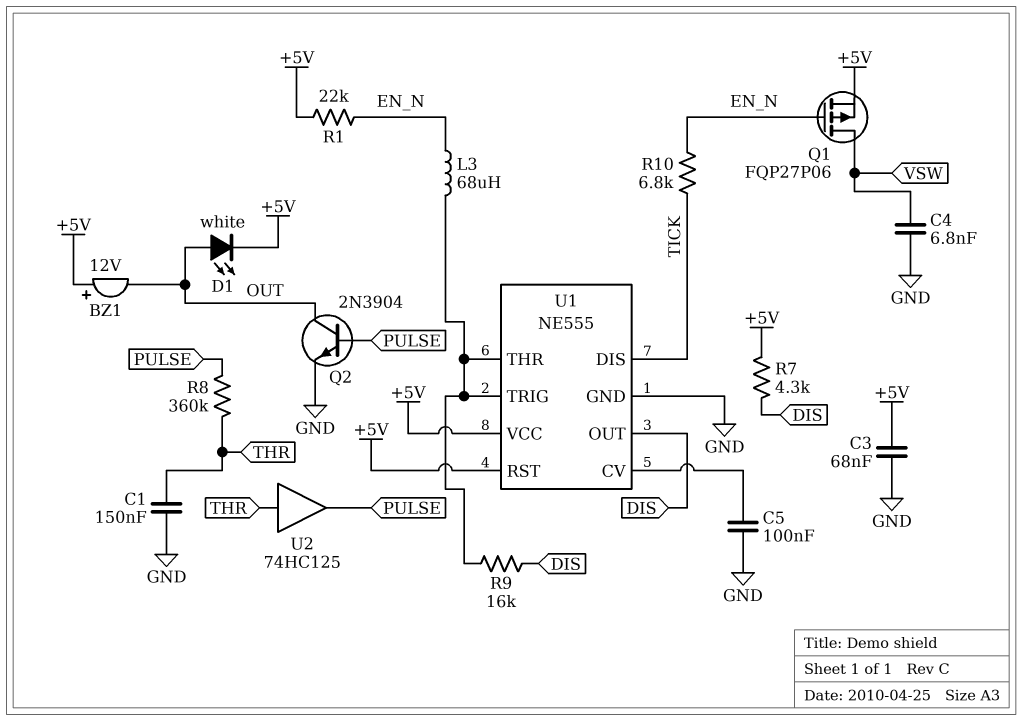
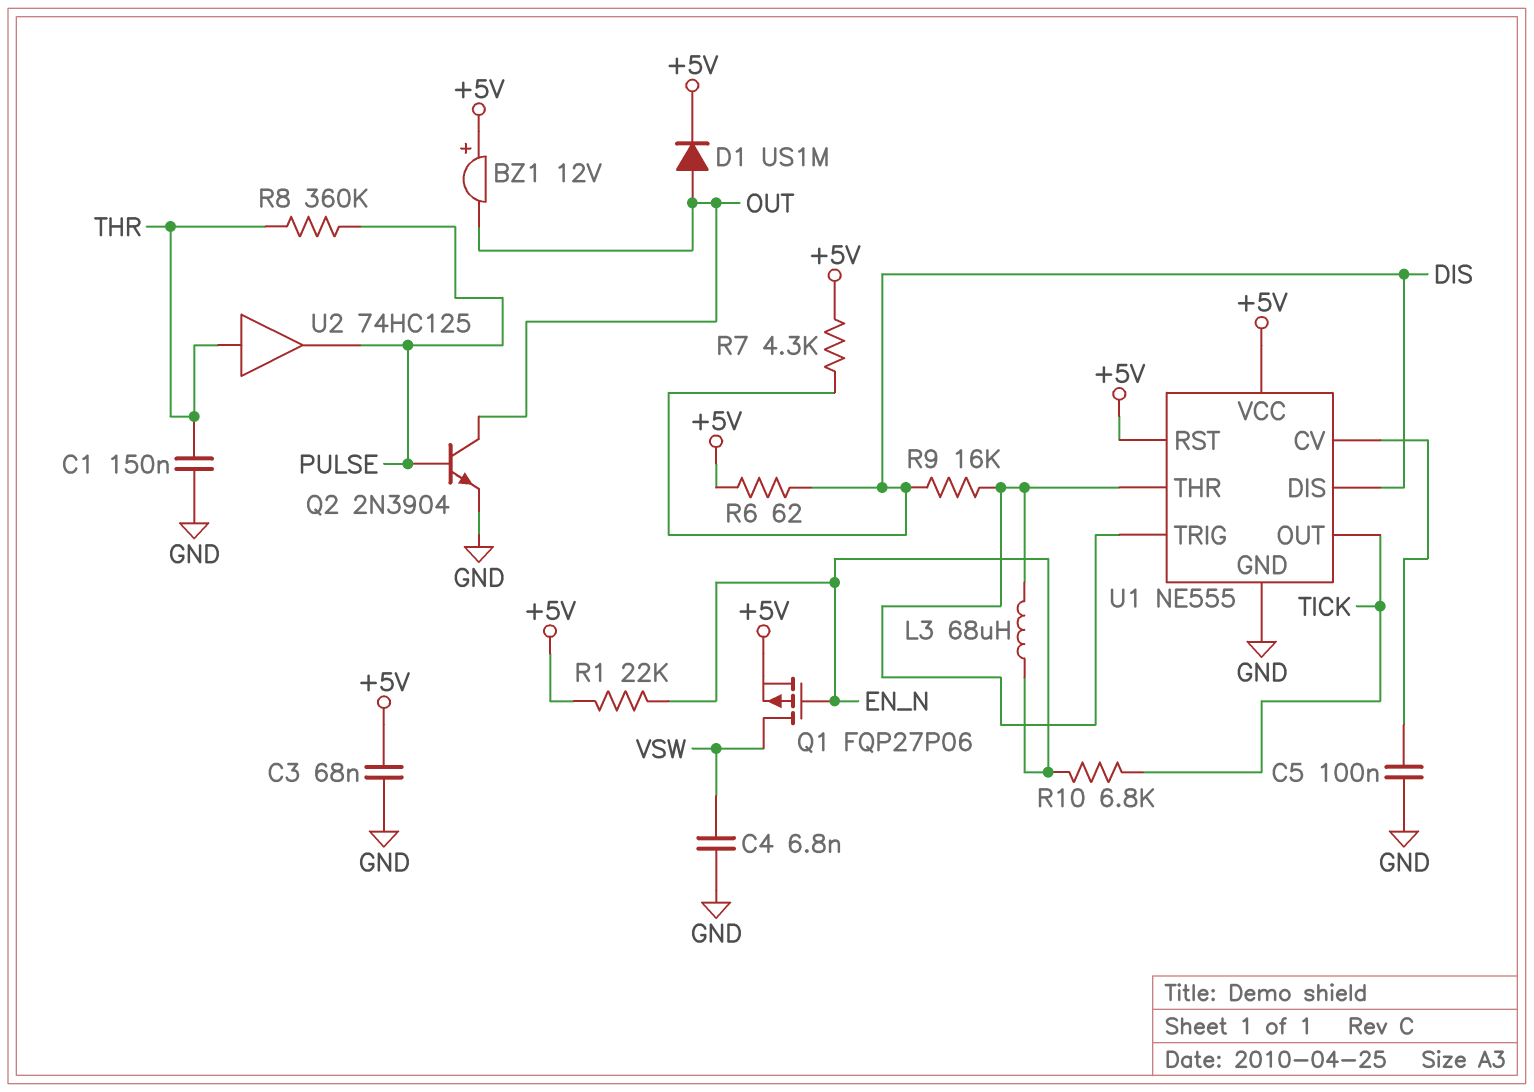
D1: LED white (A OUT, K +5V) -> diode US1M (A OUT, K +5V)
R6: none -> 62 (+5V, DIS)
U1 pin DIS: TICK -> DIS
U1 pin OUT: DIS -> TICK

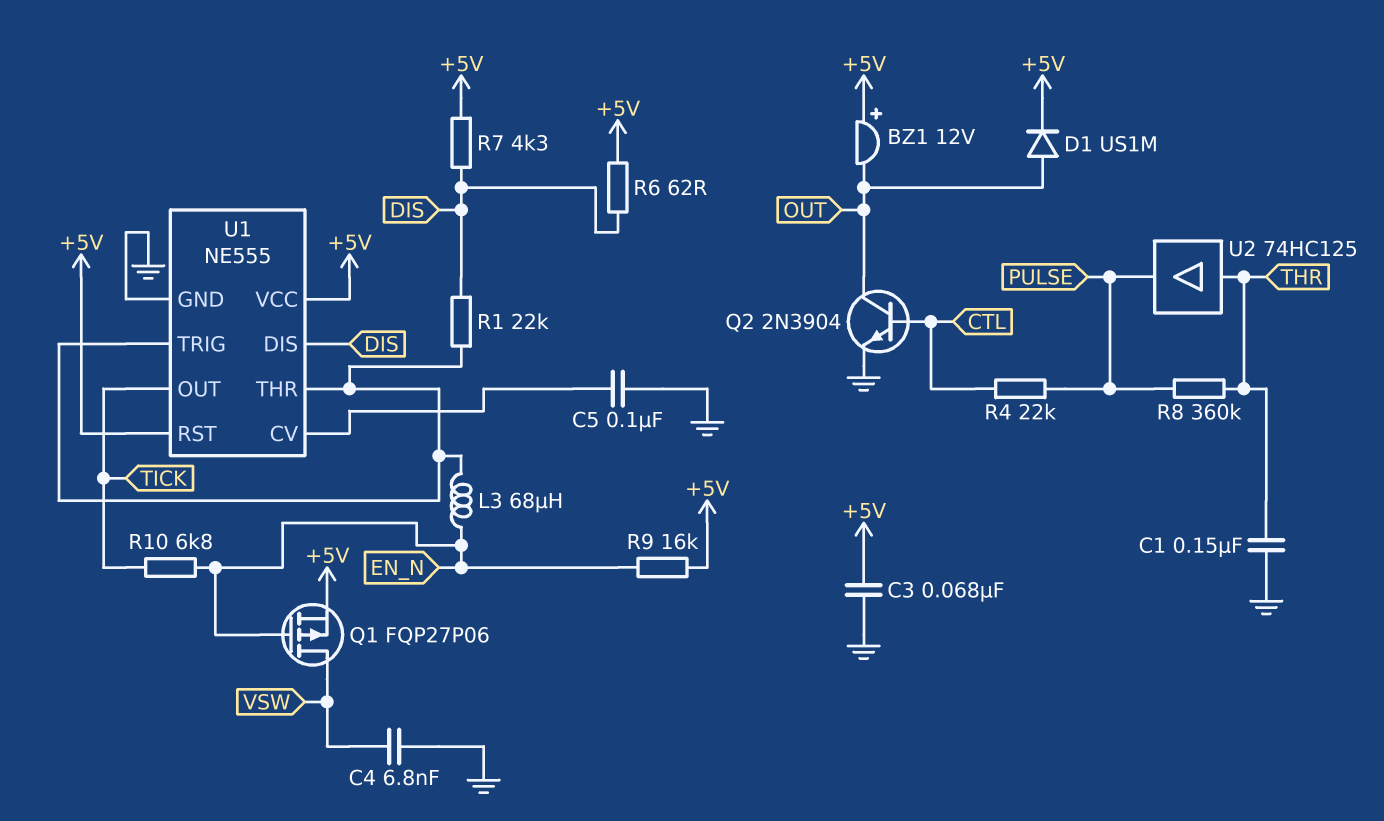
Q2: NPN 2N3904 (B PULSE, C OUT, E GND) -> NPN 2N3904 (B CTL, C OUT, E GND)
R1: 22k (+5V, EN_N) -> 22k (DIS, U1/THR)
R4: none -> 22k (CTL, PULSE)
R9: 16k (DIS, U1/THR) -> 16k (+5V, EN_N)

